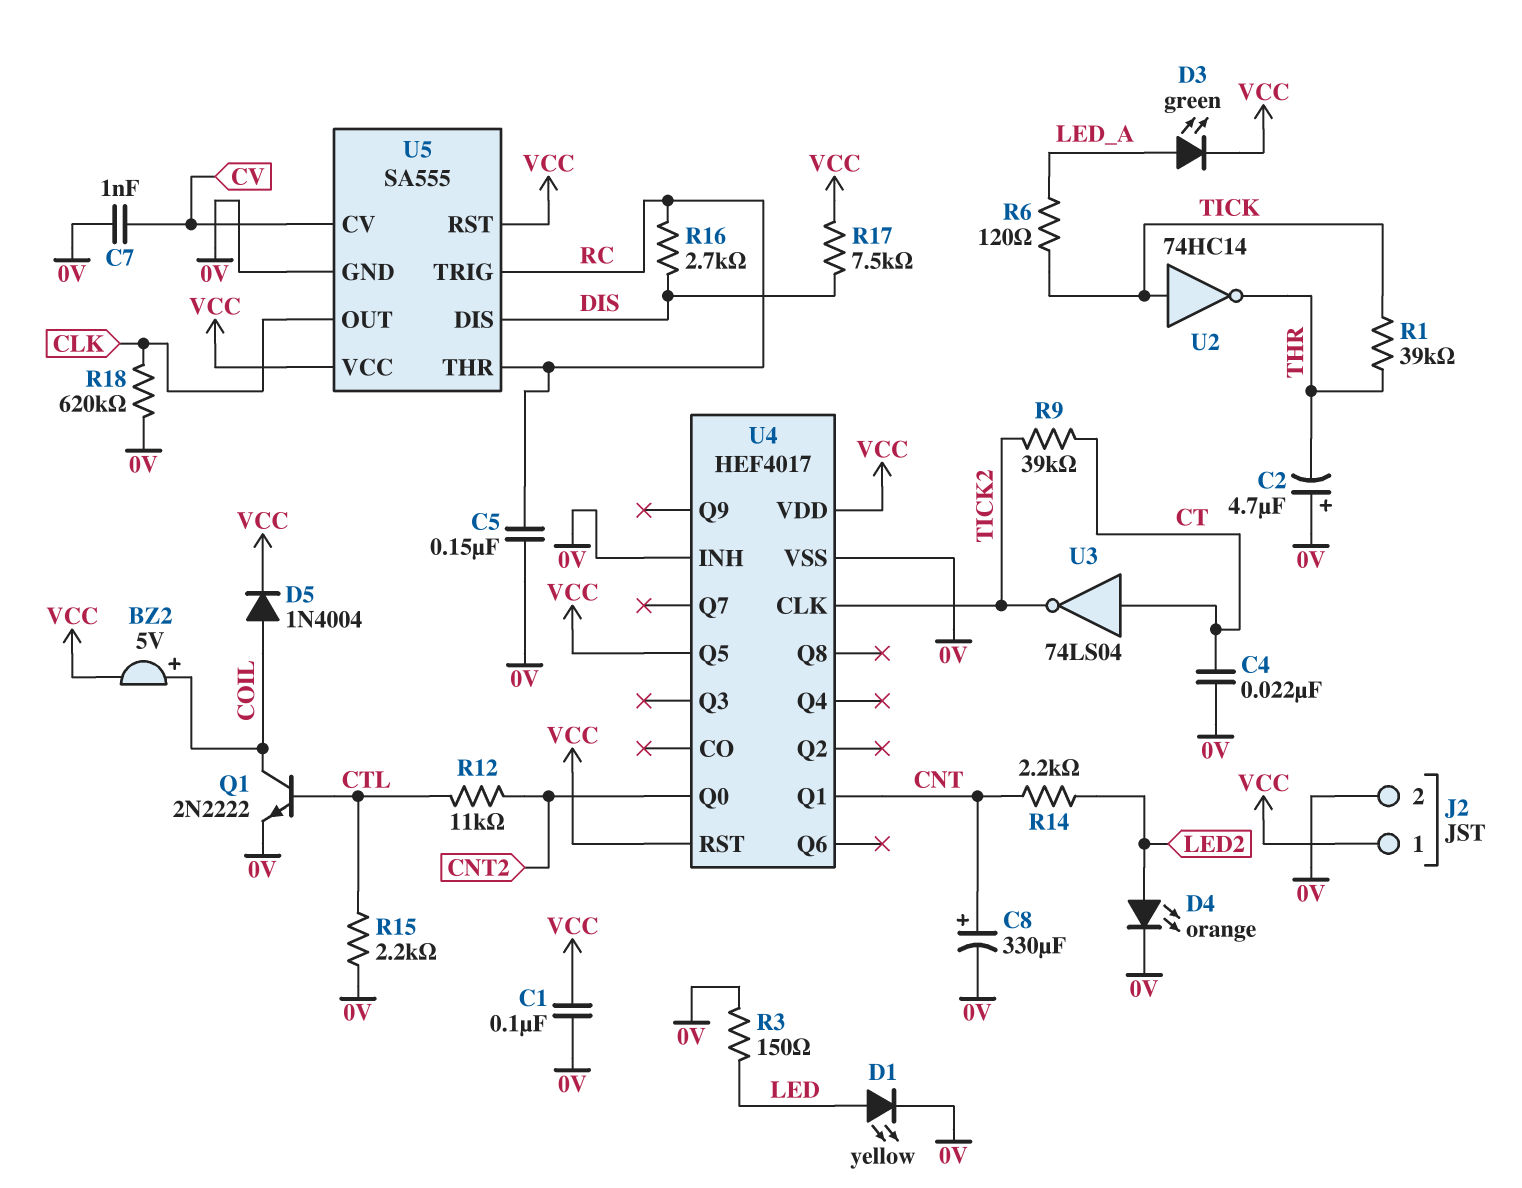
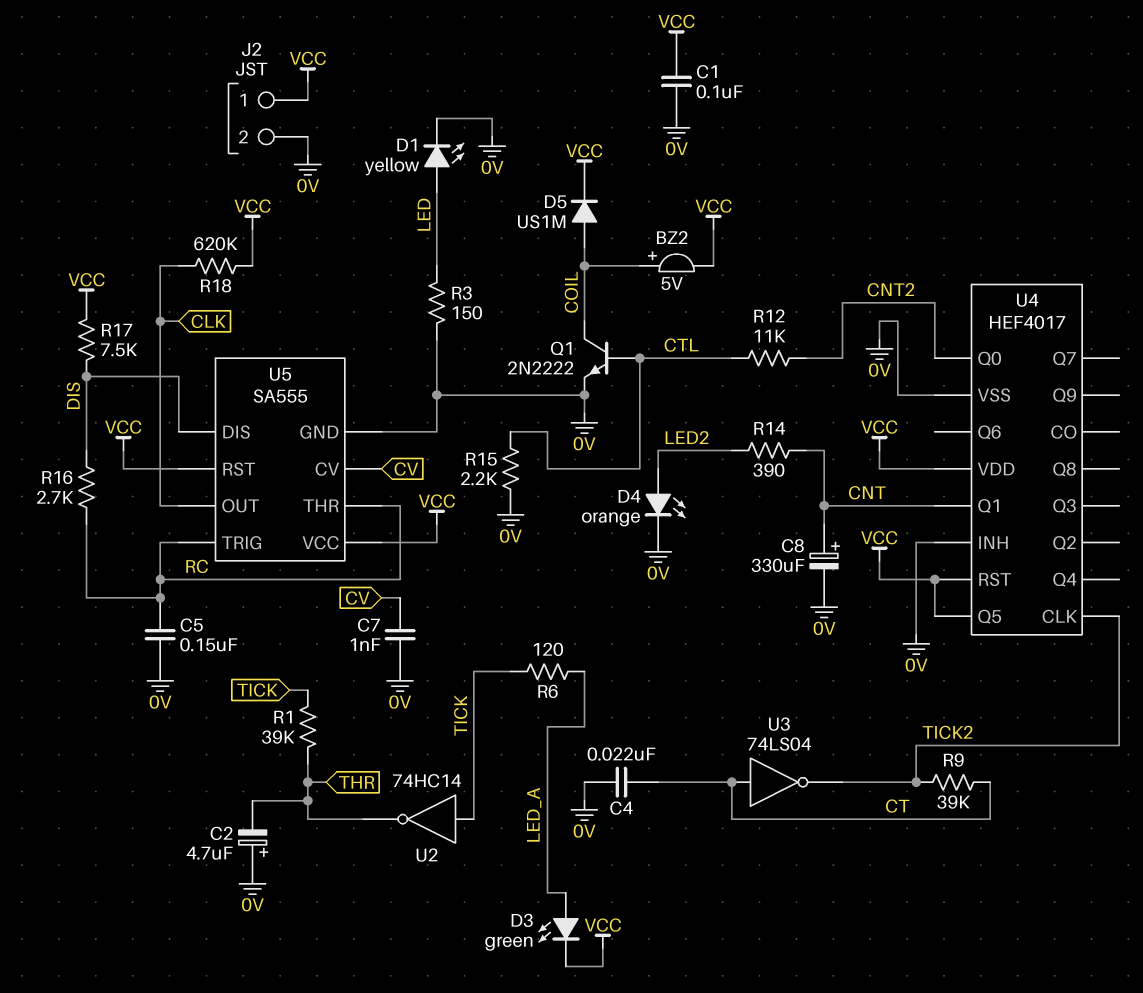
D5: diode 1N4004 (A COIL, K VCC) -> diode US1M (A COIL, K VCC)
R14: 2.2k (CNT, LED2) -> 390 (CNT, LED2)
R18: 620k (0V, CLK) -> 620k (CLK, VCC)

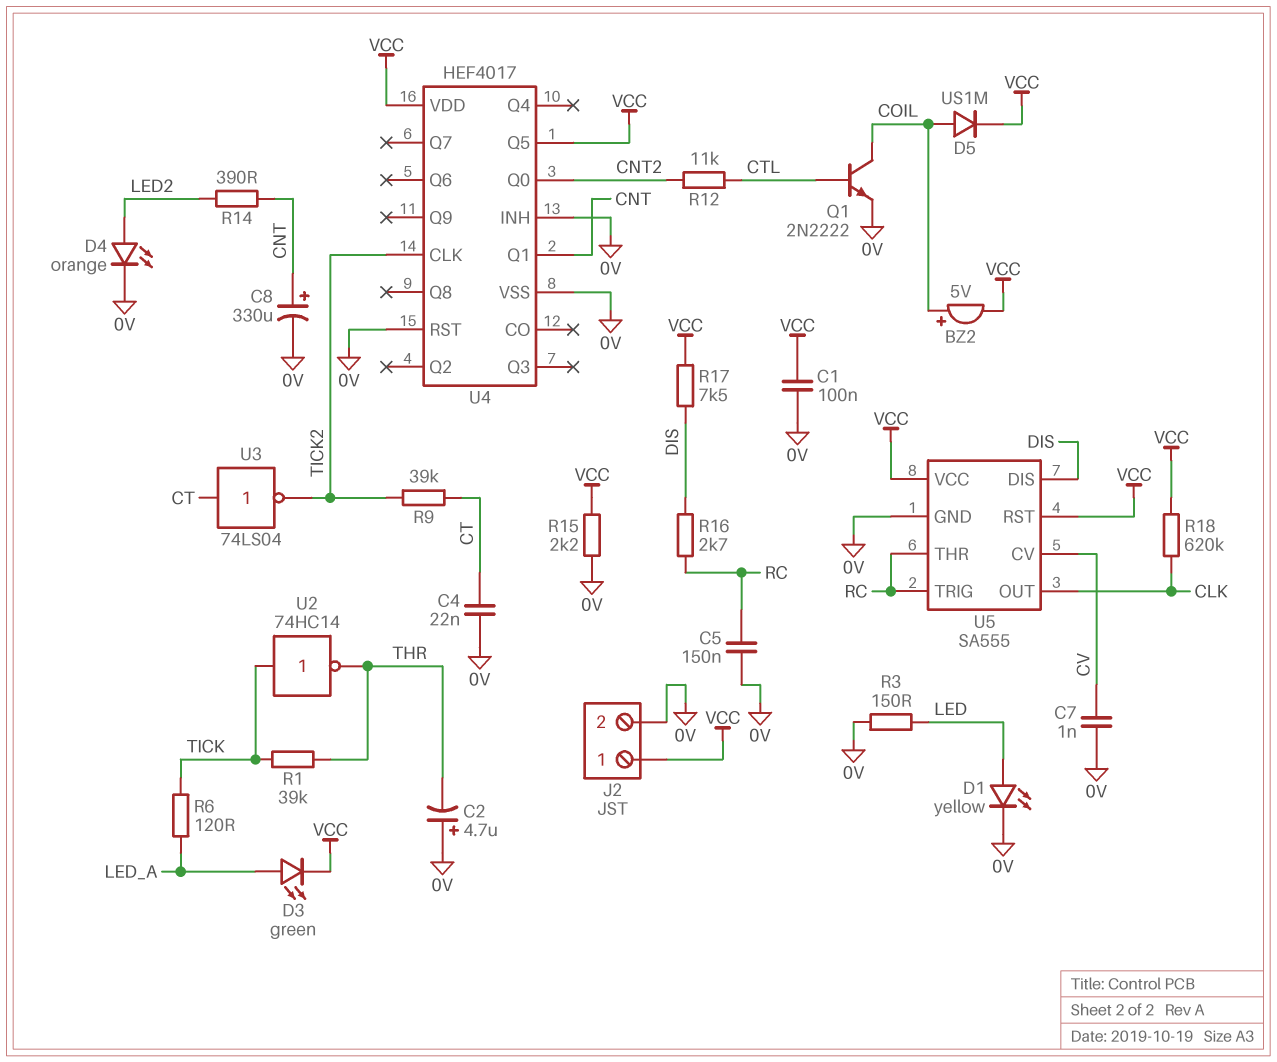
R15: 2.2k (0V, CTL) -> 2.2k (0V, VCC)
U4 pin RST: VCC -> 0V

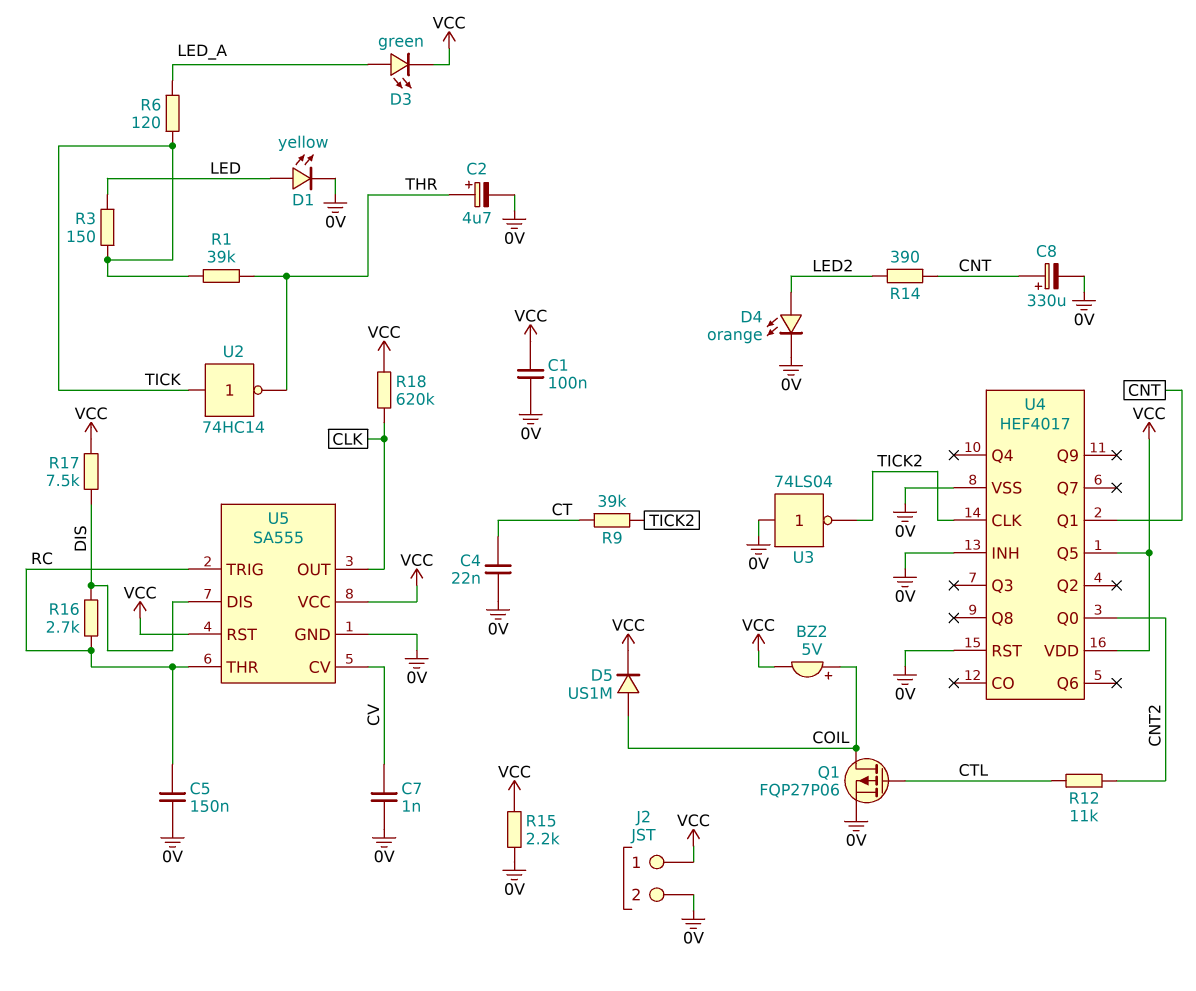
C2: 4.7uF (plus 0V, minus THR) -> 4.7uF (plus THR, minus 0V)
Q1: NPN 2N2222 (B CTL, C COIL, E 0V) -> PMOS FQP27P06 (G CTL, D COIL, S 0V)
R3: 150 (0V, LED) -> 150 (LED, TICK)
U3: NOT 74LS04 (in CT, out TICK2) -> NOT 74LS04 (in 0V, out TICK2)

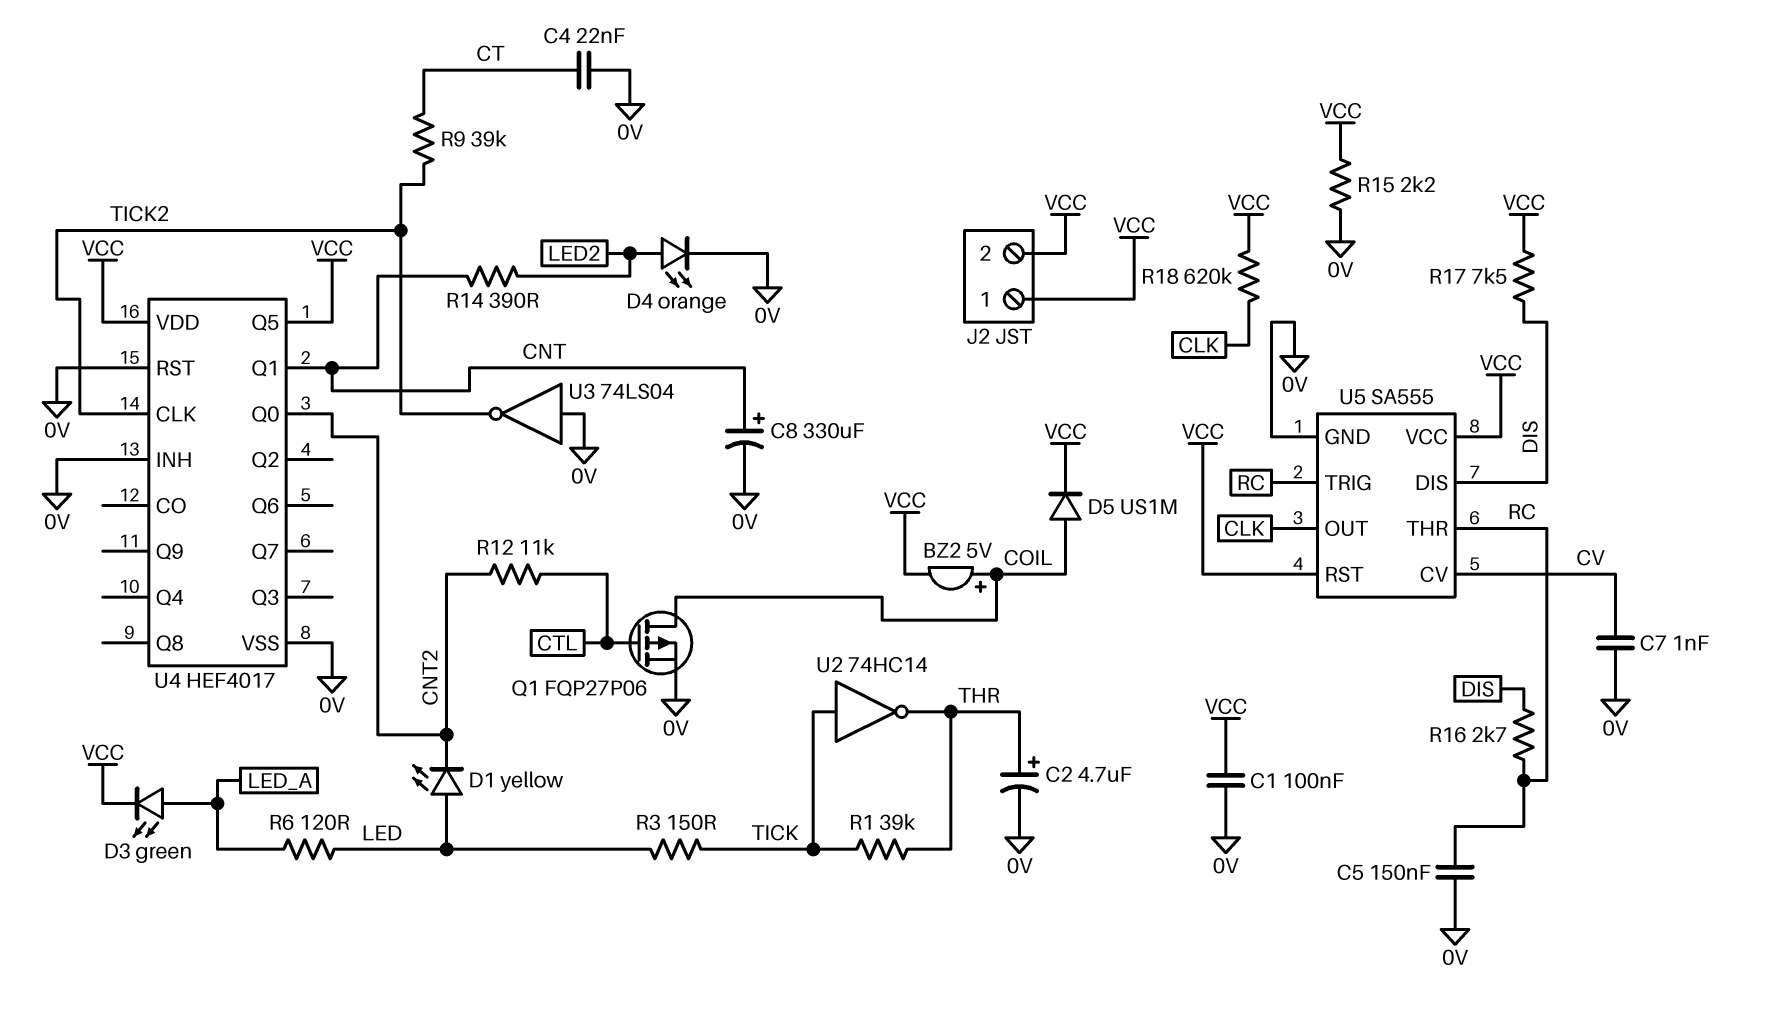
D1: LED yellow (A LED, K 0V) -> LED yellow (A LED, K CNT2)
J2 pin 2: 0V -> VCC
R6: 120 (LED_A, TICK) -> 120 (LED, LED_A)

